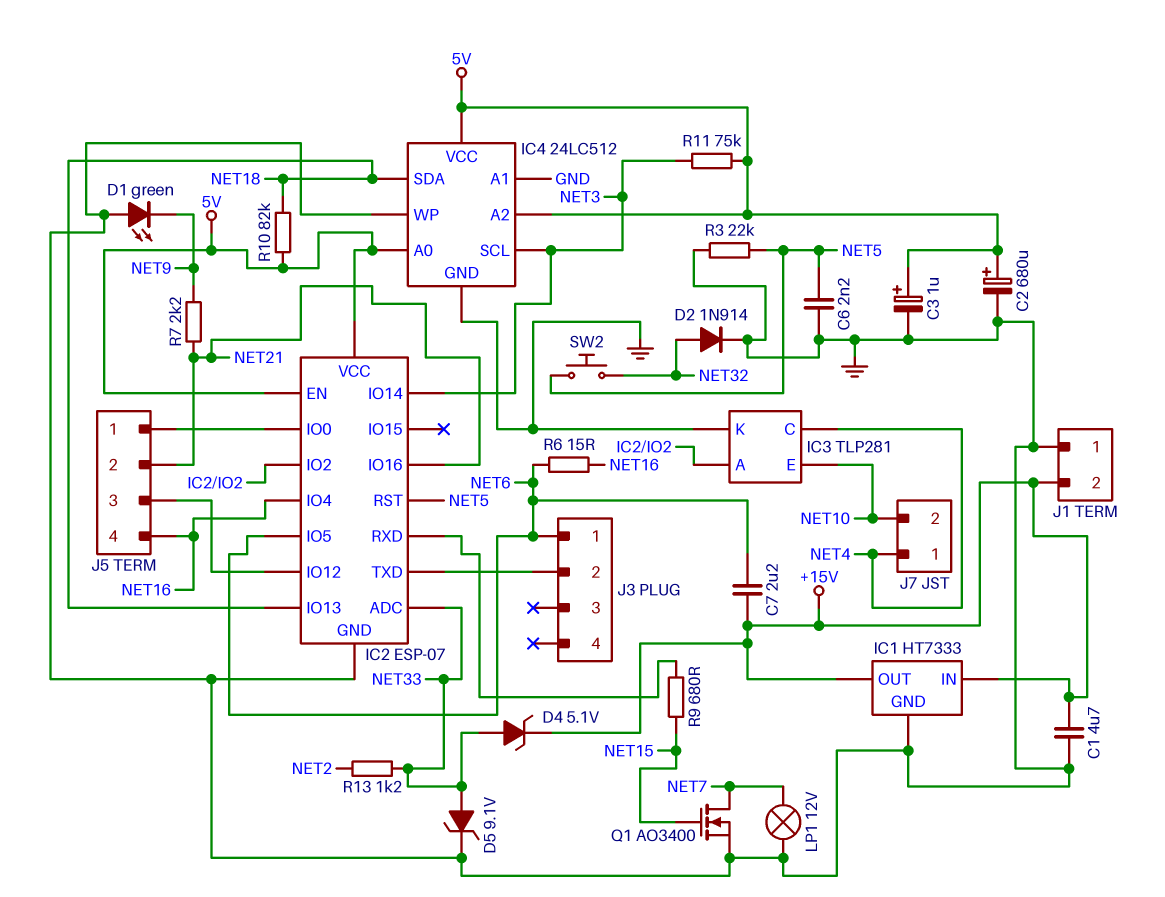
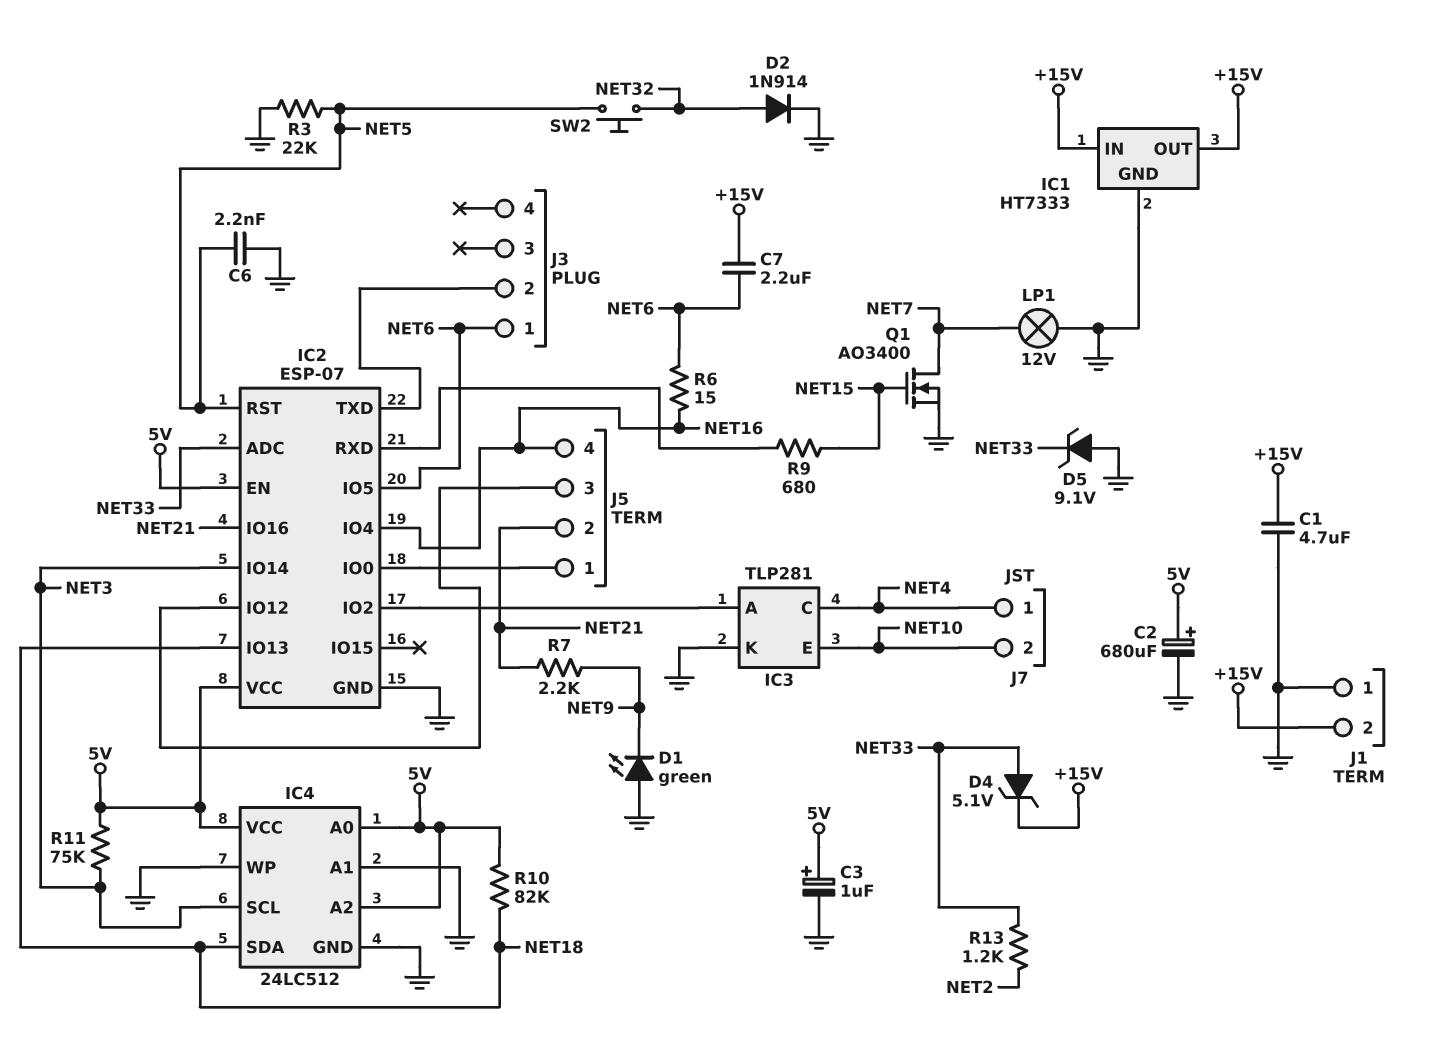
D5: zener 9.1V (A NET33, K GND) -> zener 9.1V (A GND, K NET33)

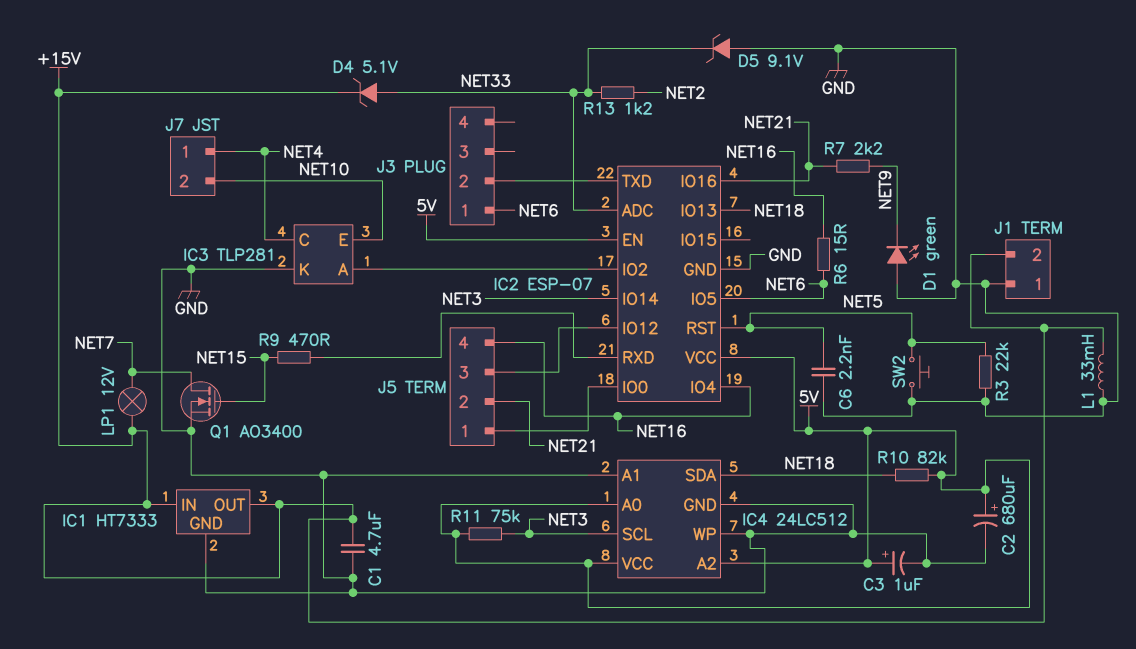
C7: 2.2uF (+15V, NET6) -> none
D2: diode 1N914 (A NET32, K GND) -> none
L1: none -> 33mH (+15V, GND)
LP1: lamp 12V (GND, NET7) -> lamp 12V (+15V, NET7)
R9: 680 (IC2/RXD, NET15) -> 470 (IC2/RXD, NET15)
SW2: button (NET5, NET32) -> button (GND, NET5)

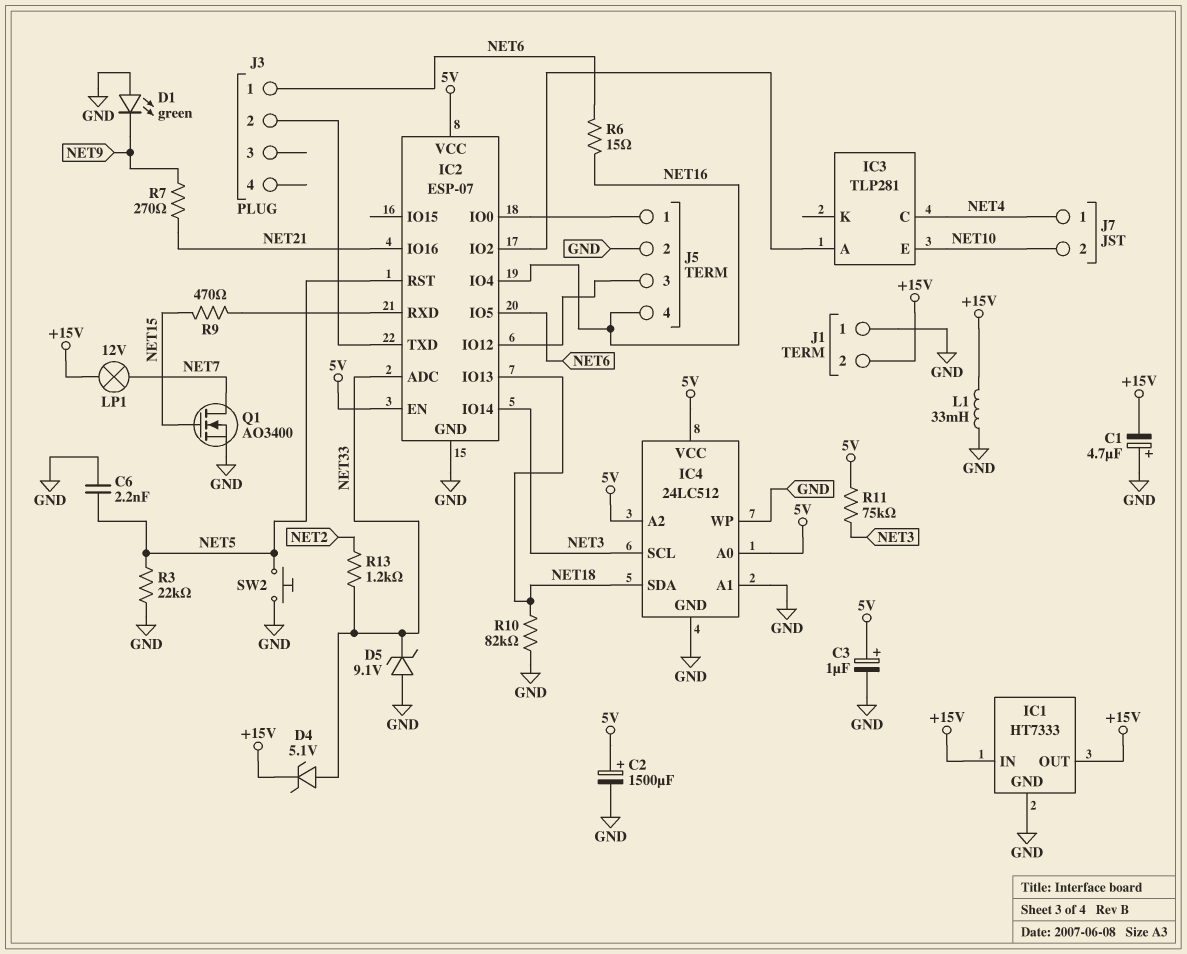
C1: 4.7uF (+15V, GND) -> 4.7uF (plus GND, minus +15V)
C2: 680uF (plus 5V, minus GND) -> 1500uF (plus 5V, minus GND)
IC3 pin K: GND -> none
J5 pin 2: NET21 -> GND
R7: 2.2k (NET9, NET21) -> 270 (NET9, NET21)
R10: 82k (5V, NET18) -> 82k (GND, NET18)

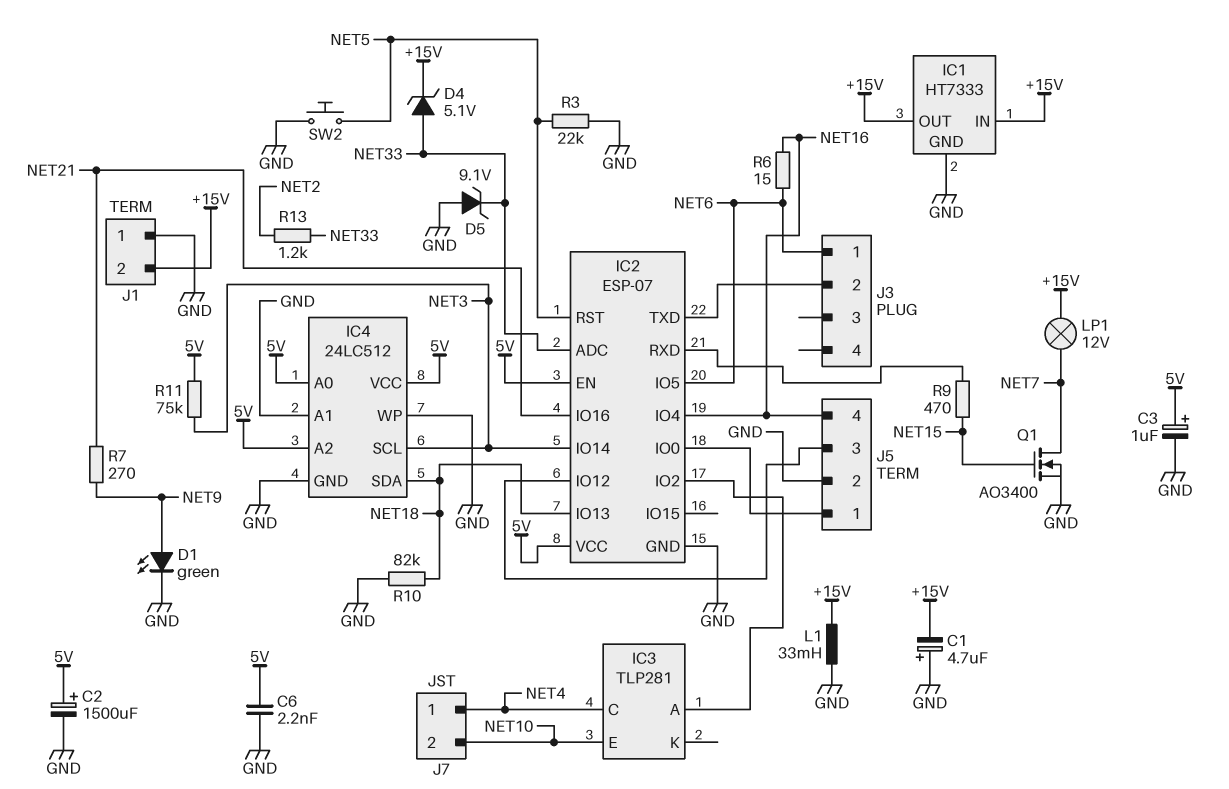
C6: 2.2nF (GND, NET5) -> 2.2nF (5V, GND)
D1: LED green (A GND, K NET9) -> LED green (A NET9, K GND)

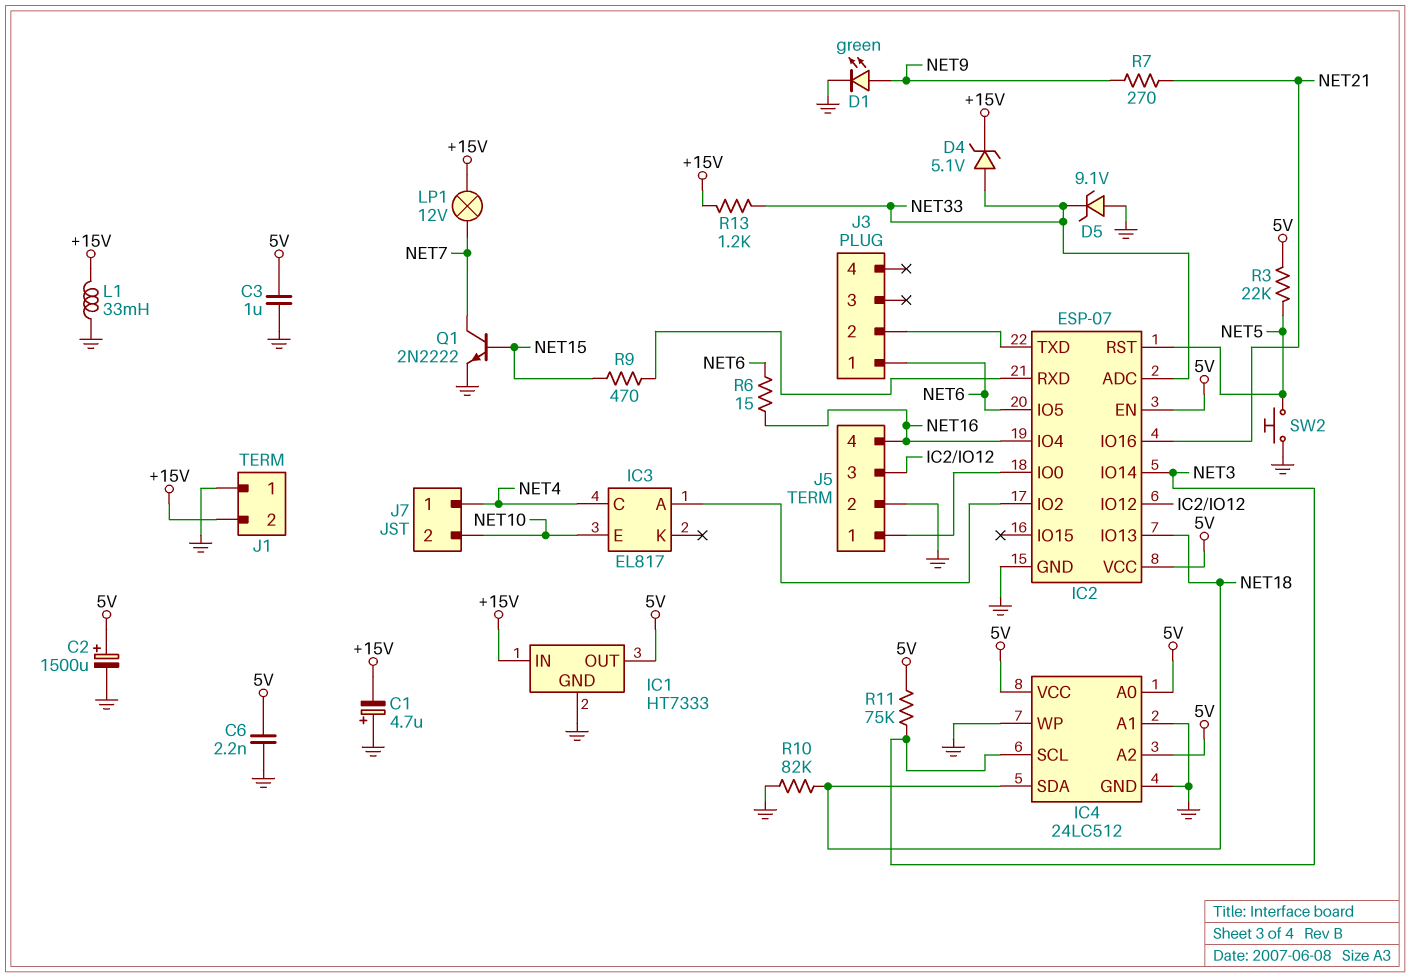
C3: 1uF (plus 5V, minus GND) -> 1uF (5V, GND)
IC1 pin OUT: +15V -> 5V
IC3: TLP281 -> EL817
Q1: NMOS AO3400 (G NET15, D NET7, S GND) -> NPN 2N2222 (B NET15, C NET7, E GND)
R3: 22k (GND, NET5) -> 22k (5V, NET5)
R13: 1.2k (NET2, NET33) -> 1.2k (+15V, NET33)

